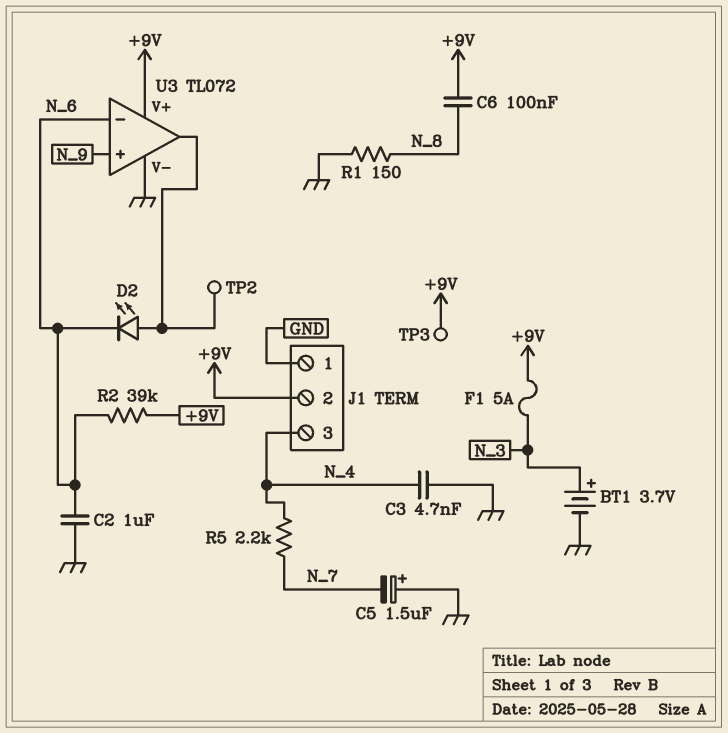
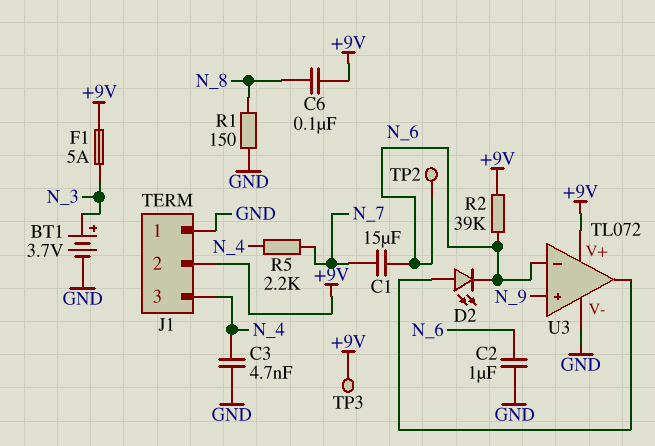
C1: none -> 15uF (N_6, N_7)
C5: 1.5uF (plus GND, minus N_7) -> none
TP2: test point (U3/out) -> test point (N_6)

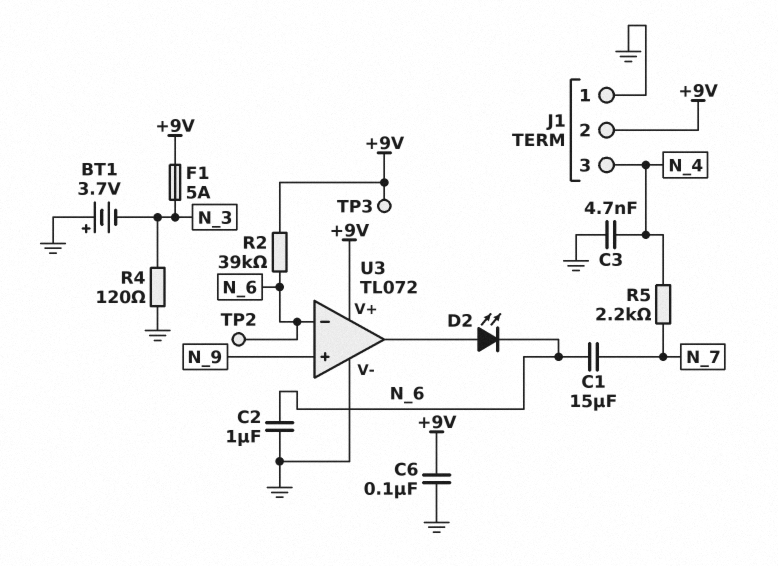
BT1: 3.7V (plus N_3, minus GND) -> 3.7V (plus GND, minus N_3)
C6: 100nF (+9V, N_8) -> 100nF (+9V, GND)
R1: 150 (GND, N_8) -> none
R4: none -> 120 (GND, N_3)

